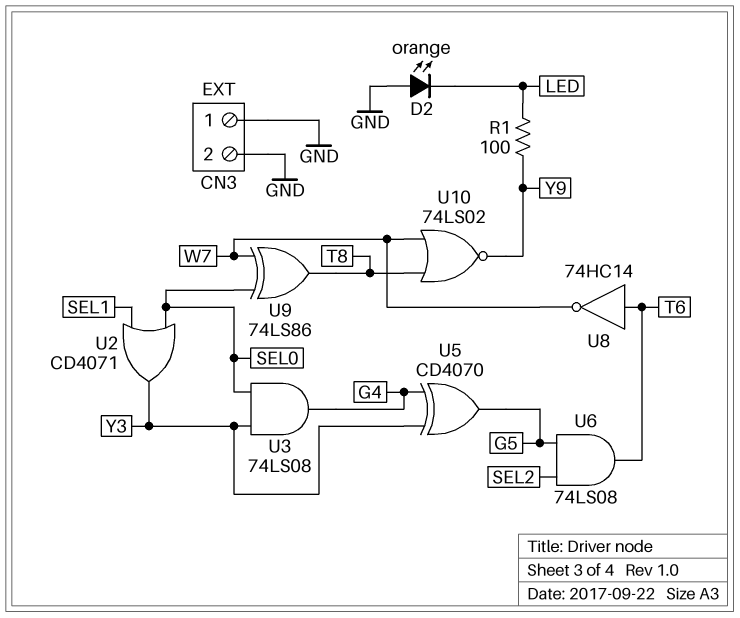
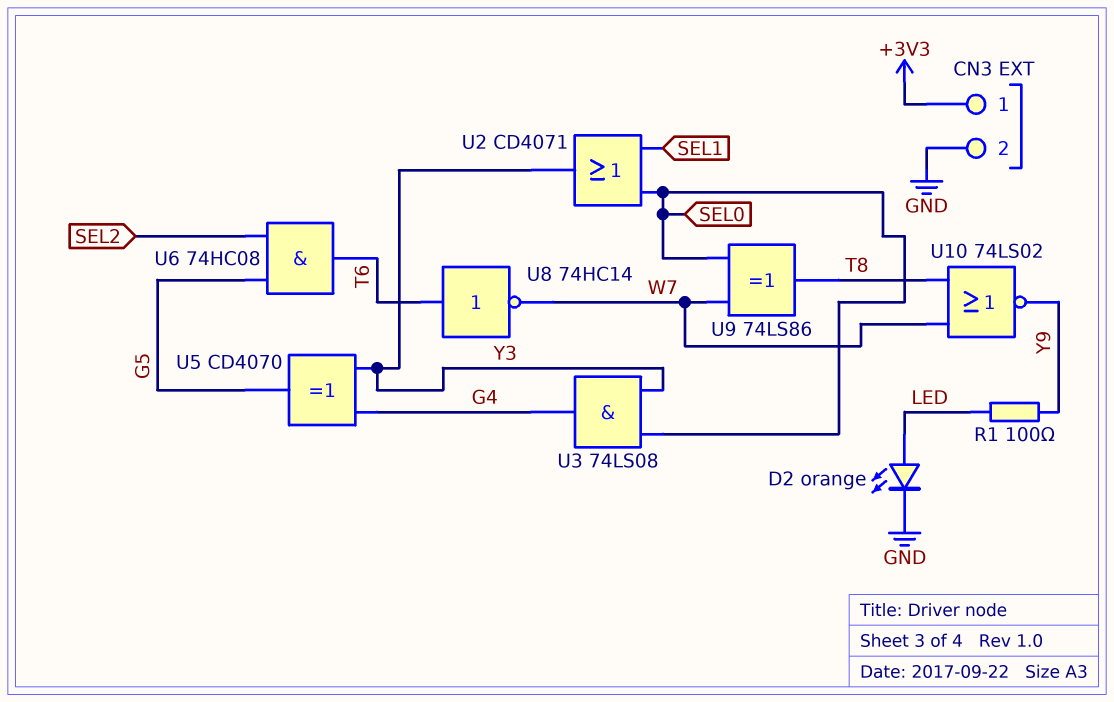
CN3 pin 1: GND -> +3V3
D2: LED orange (A GND, K LED) -> LED orange (A LED, K GND)
U6: AND 74LS08 (in G5, in SEL2, out T6) -> AND 74HC08 (in G5, in SEL2, out T6)

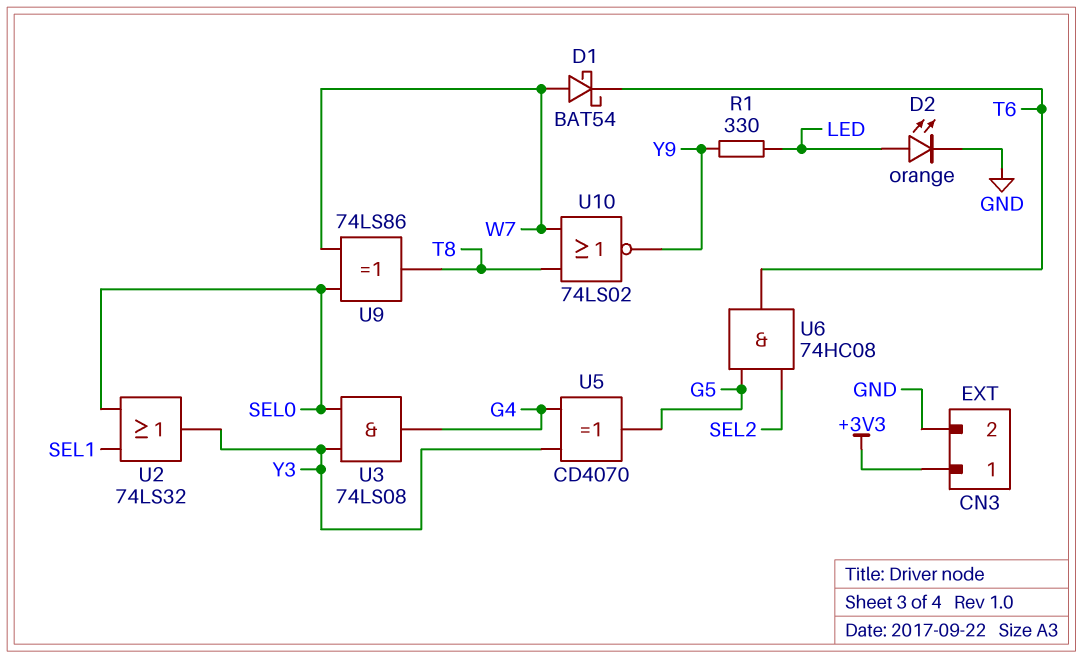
D1: none -> schottky BAT54 (A W7, K T6)
R1: 100 (LED, Y9) -> 330 (LED, Y9)
U2: OR CD4071 (in SEL0, in SEL1, out Y3) -> OR 74LS32 (in SEL0, in SEL1, out Y3)
U8: NOT 74HC14 (in T6, out W7) -> none

